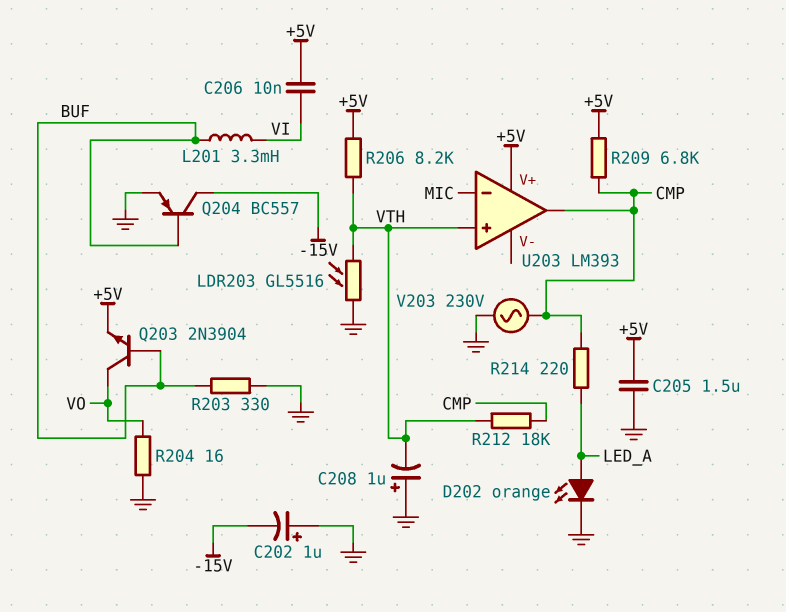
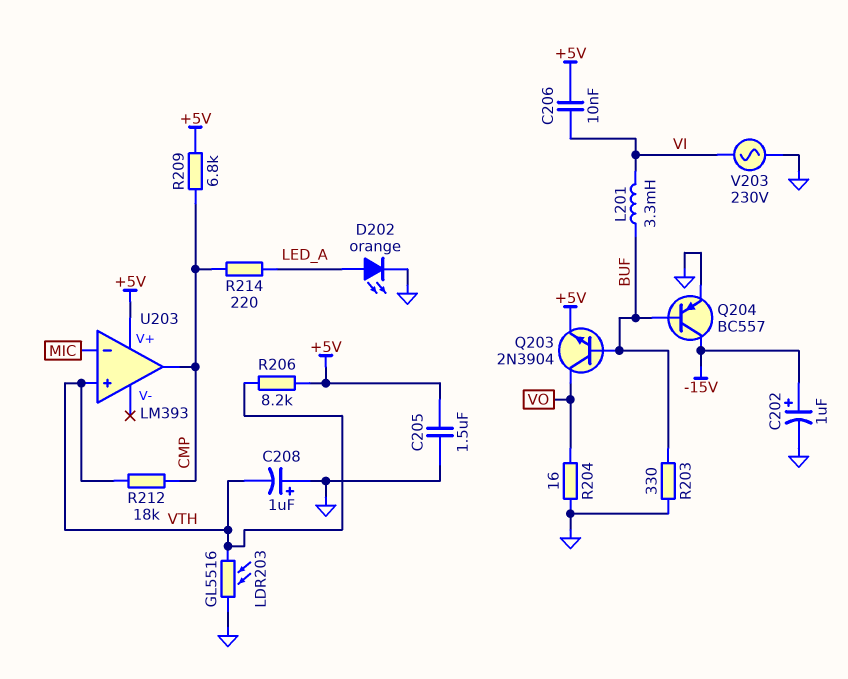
C202: 1uF (plus GND, minus -15V) -> 1uF (plus -15V, minus GND)
V203: AC 230V (CMP, GND) -> AC 230V (GND, VI)

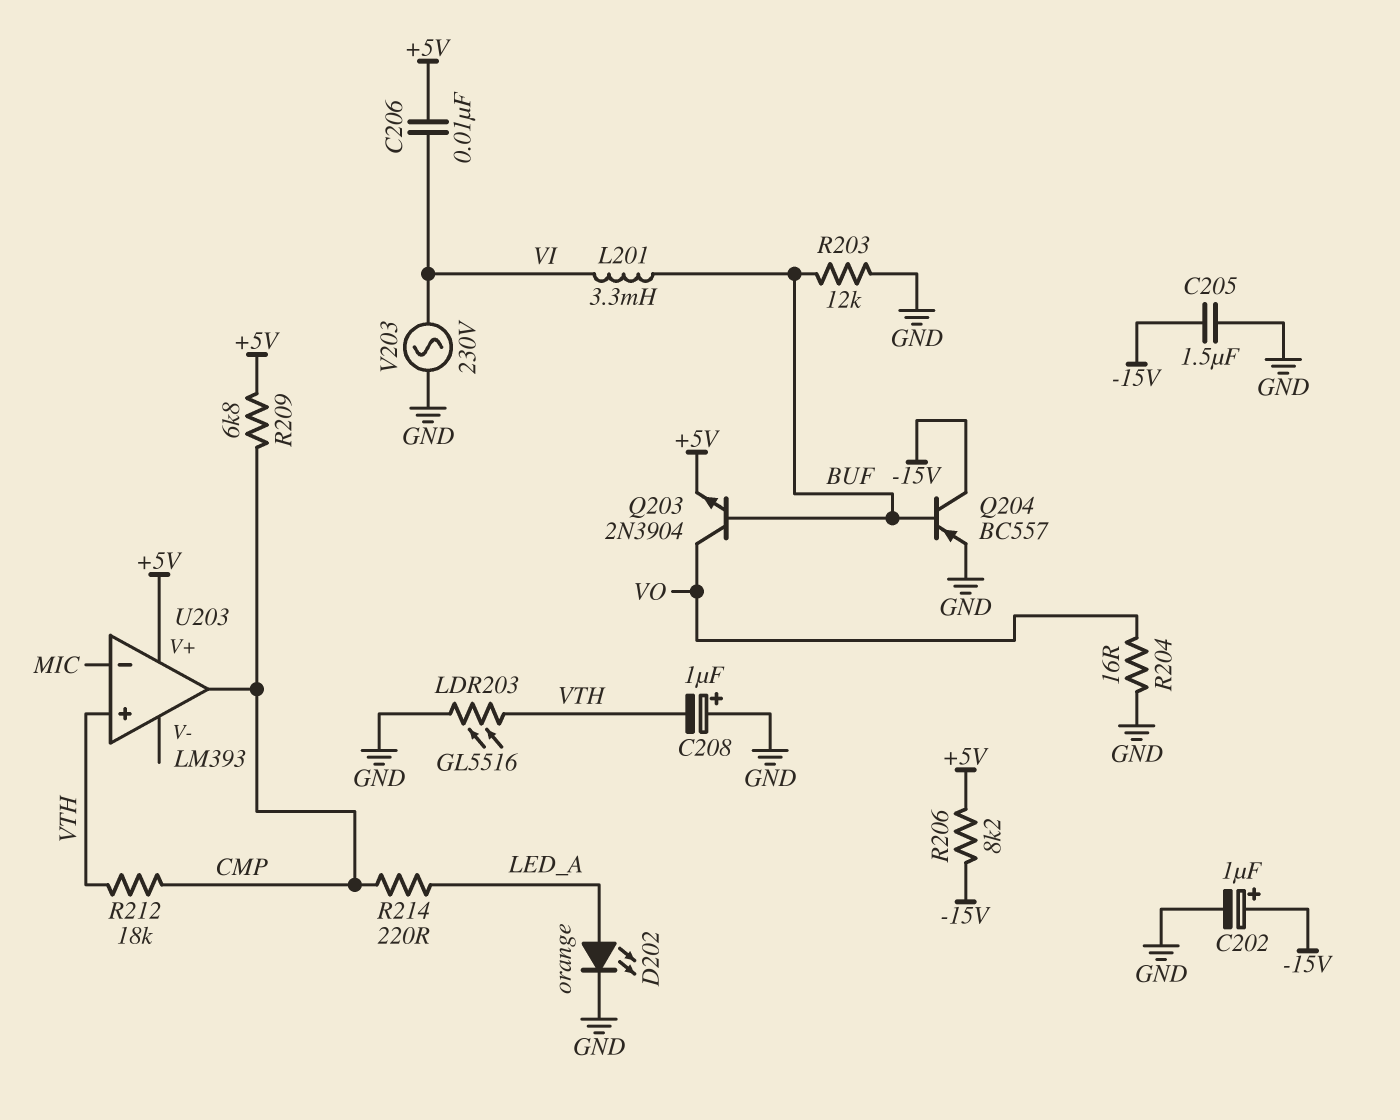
C205: 1.5uF (+5V, GND) -> 1.5uF (-15V, GND)
R203: 330 (BUF, GND) -> 12k (BUF, GND)
R206: 8.2k (+5V, VTH) -> 8.2k (+5V, -15V)

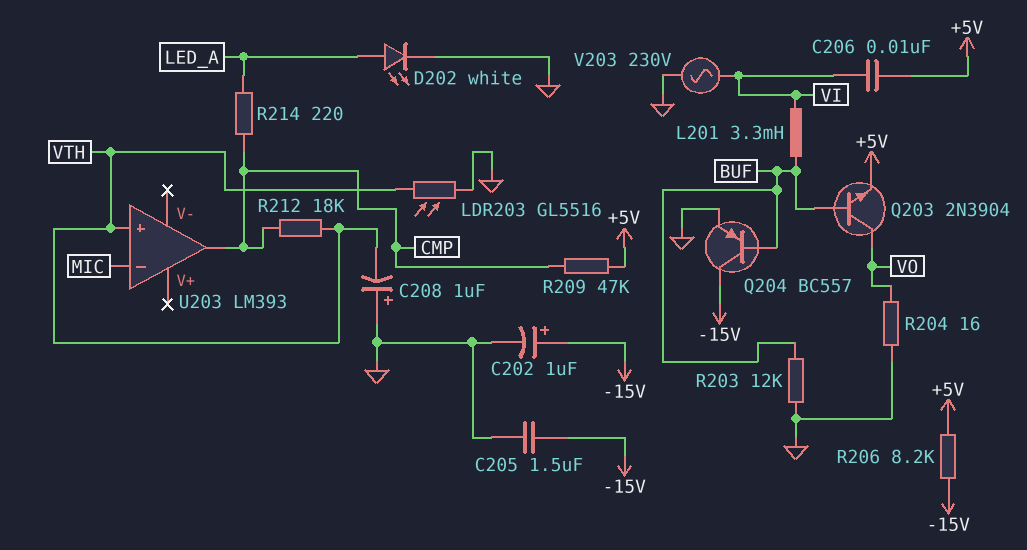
D202: LED orange (A LED_A, K GND) -> LED white (A LED_A, K GND)
R209: 6.8k (+5V, CMP) -> 47k (+5V, CMP)
U203 pin V+: +5V -> none

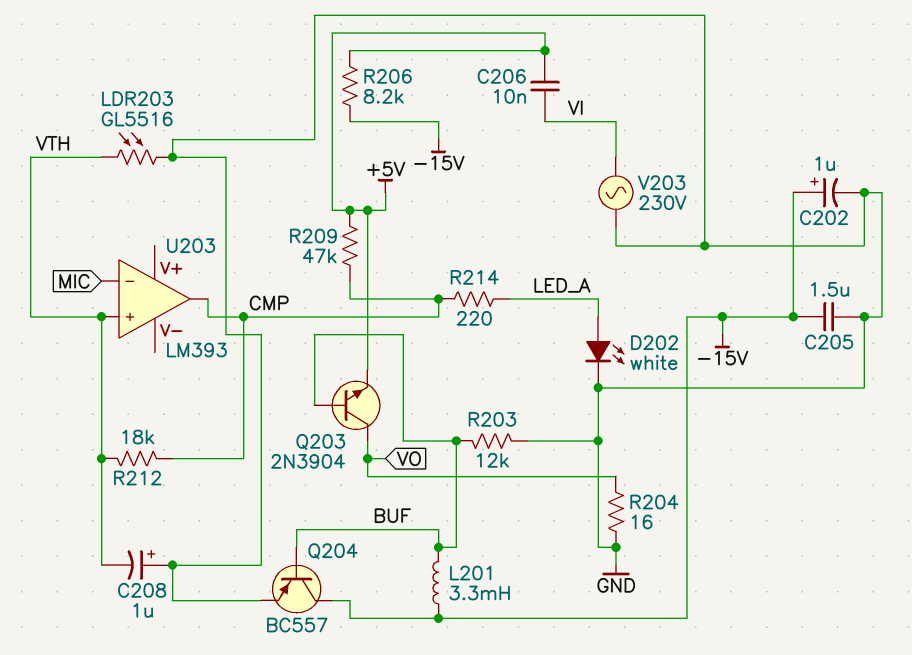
L201: 3.3mH (BUF, VI) -> 3.3mH (-15V, BUF)

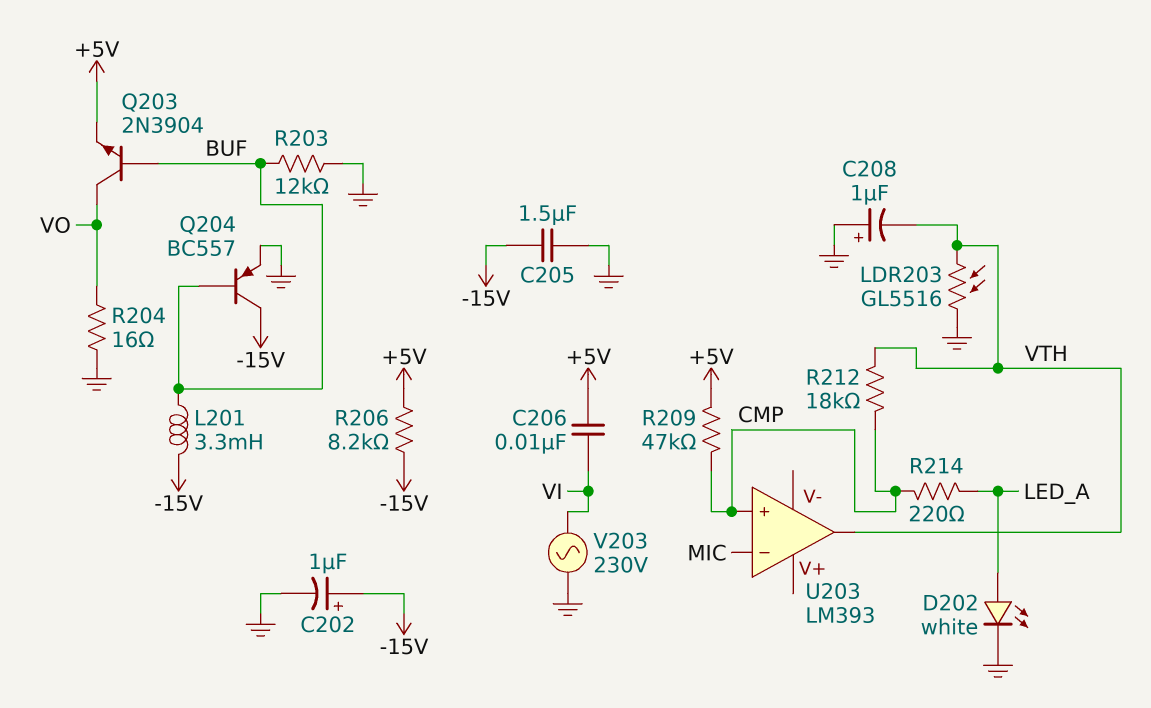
U203 pin in+: VTH -> CMP
U203 pin out: CMP -> VTH

